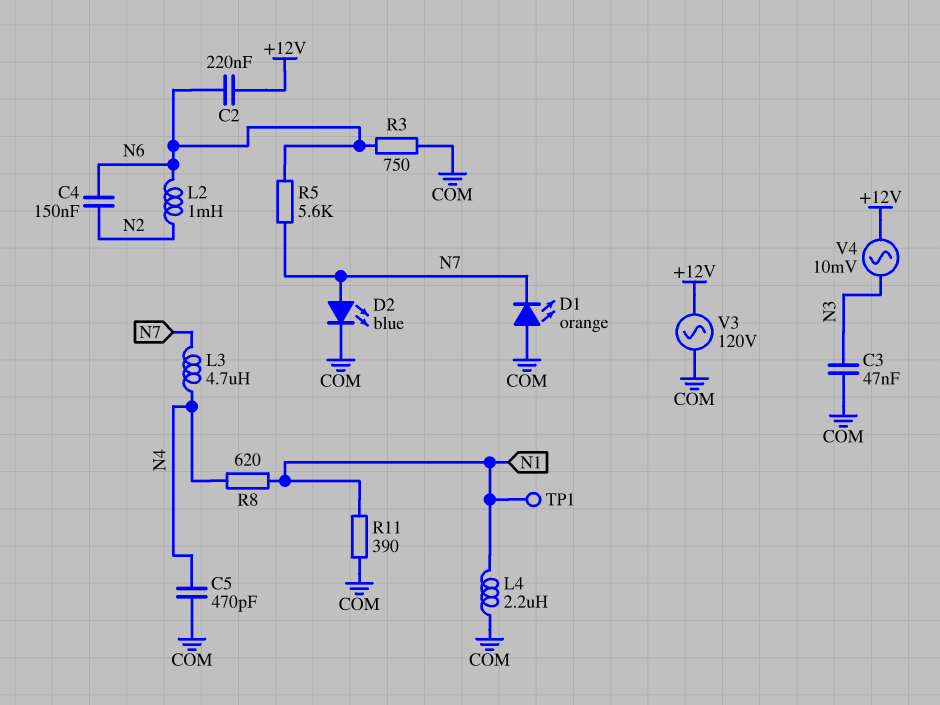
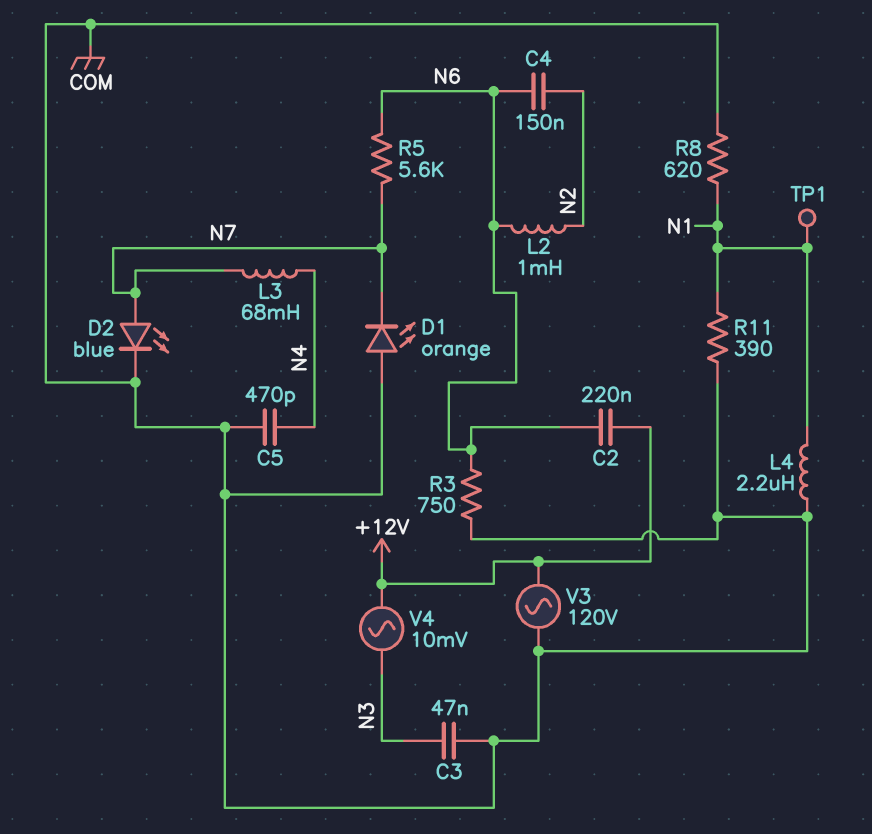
L3: 4.7uH (N4, N7) -> 68mH (N4, N7)
R8: 620 (N1, N4) -> 620 (COM, N1)

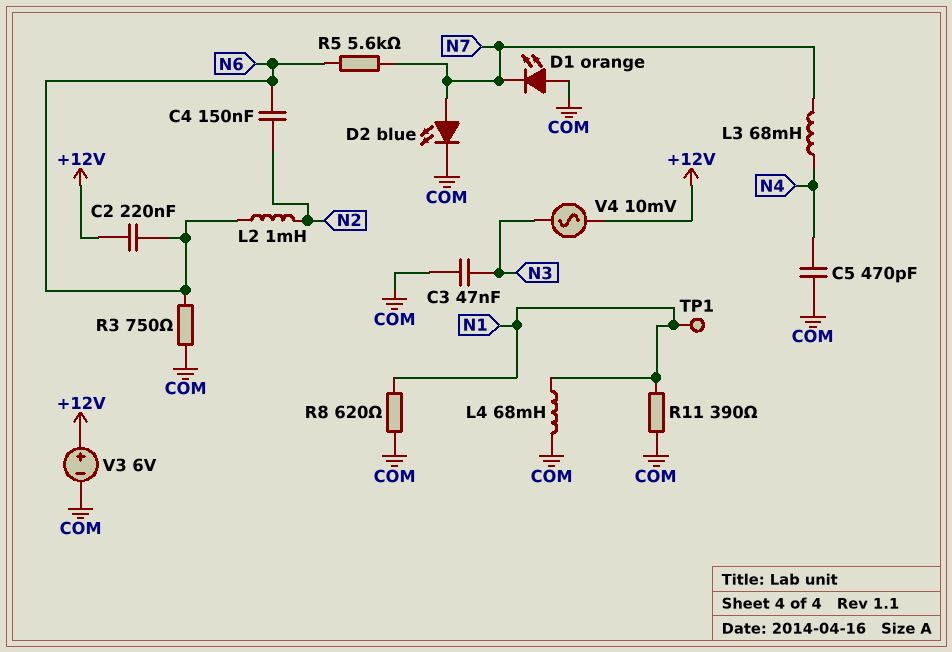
L4: 2.2uH (COM, N1) -> 68mH (COM, N1)
V3: AC 120V (+12V, COM) -> 6V (plus +12V, minus COM)

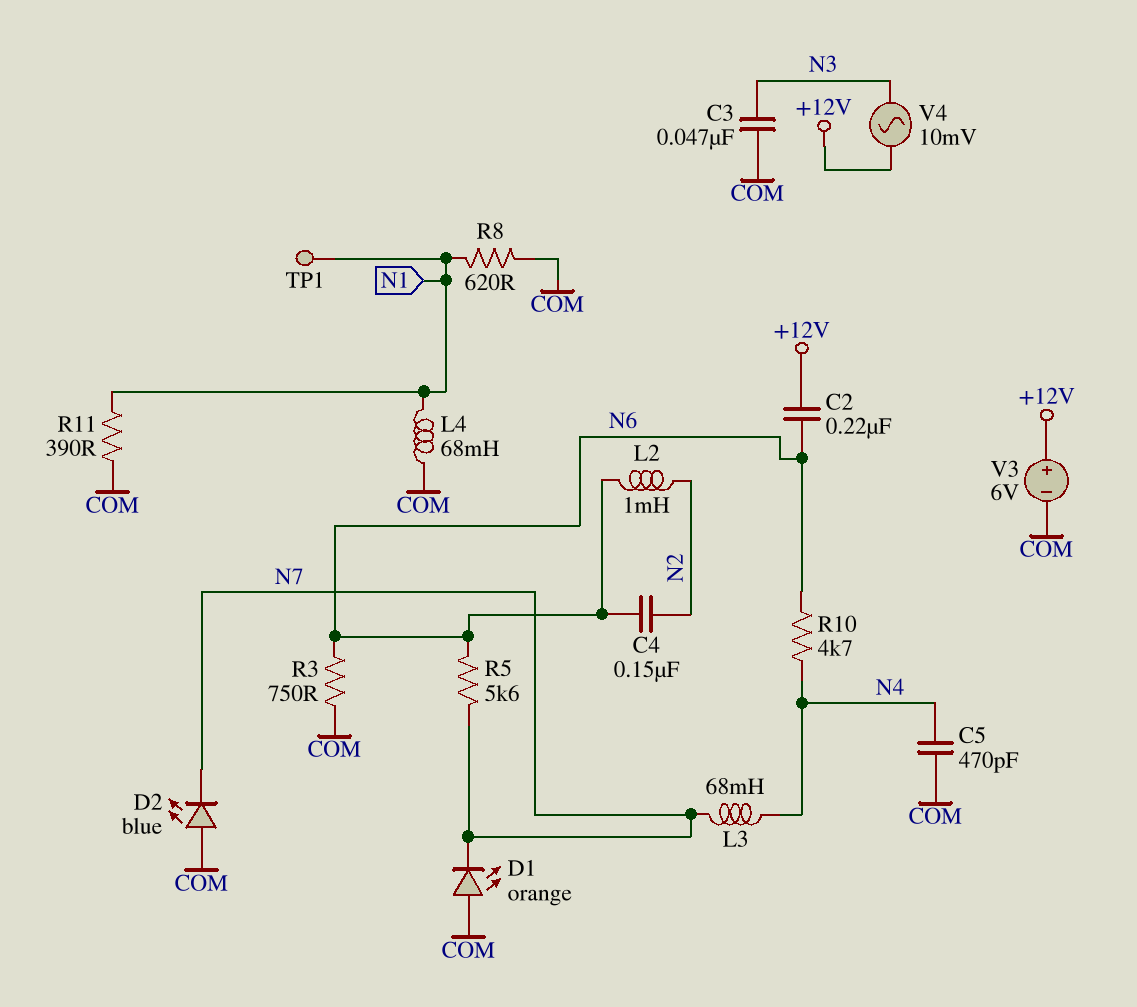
D2: LED blue (A N7, K COM) -> LED blue (A COM, K N7)
R10: none -> 4.7k (N4, N6)

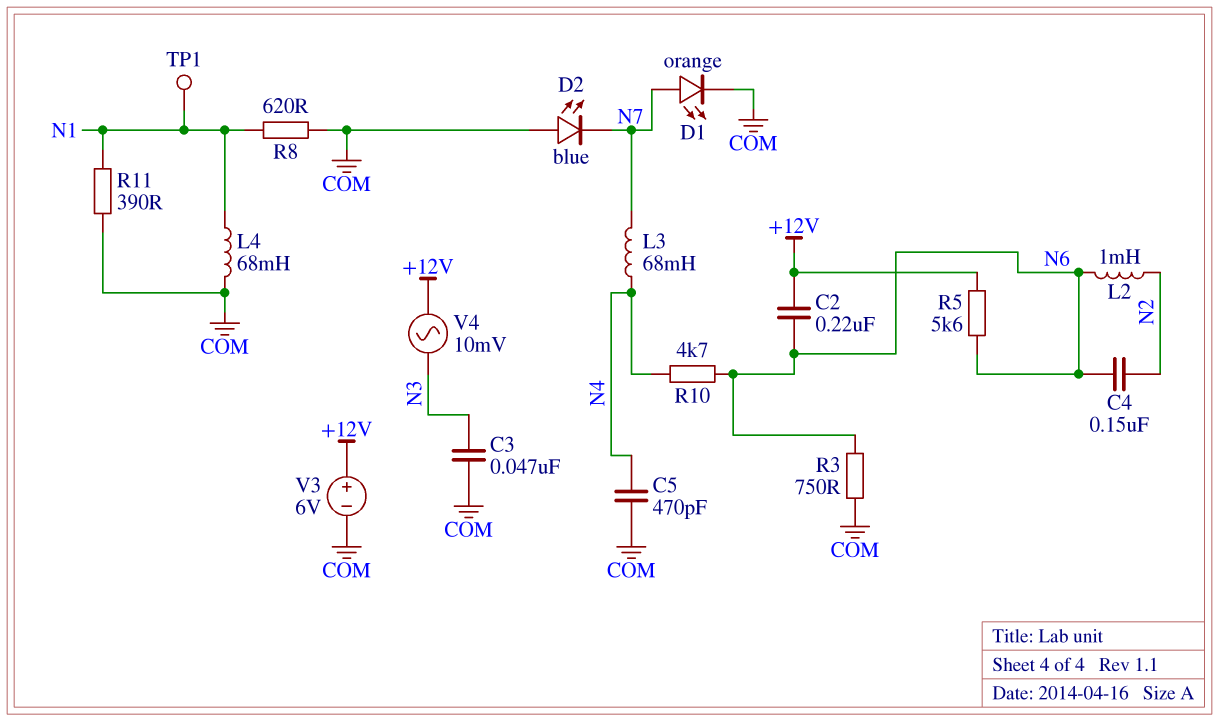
D1: LED orange (A COM, K N7) -> LED orange (A N7, K COM)
R5: 5.6k (N6, N7) -> 5.6k (+12V, N6)

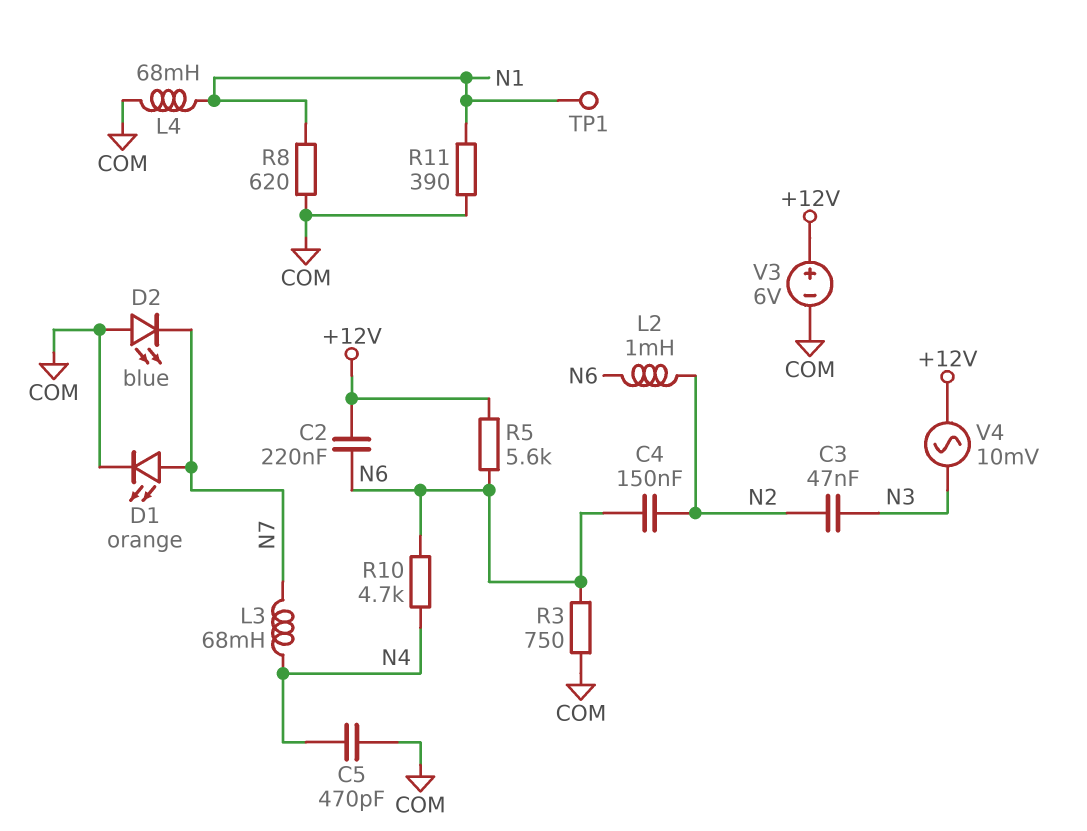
C3: 47nF (COM, N3) -> 47nF (N2, N3)

